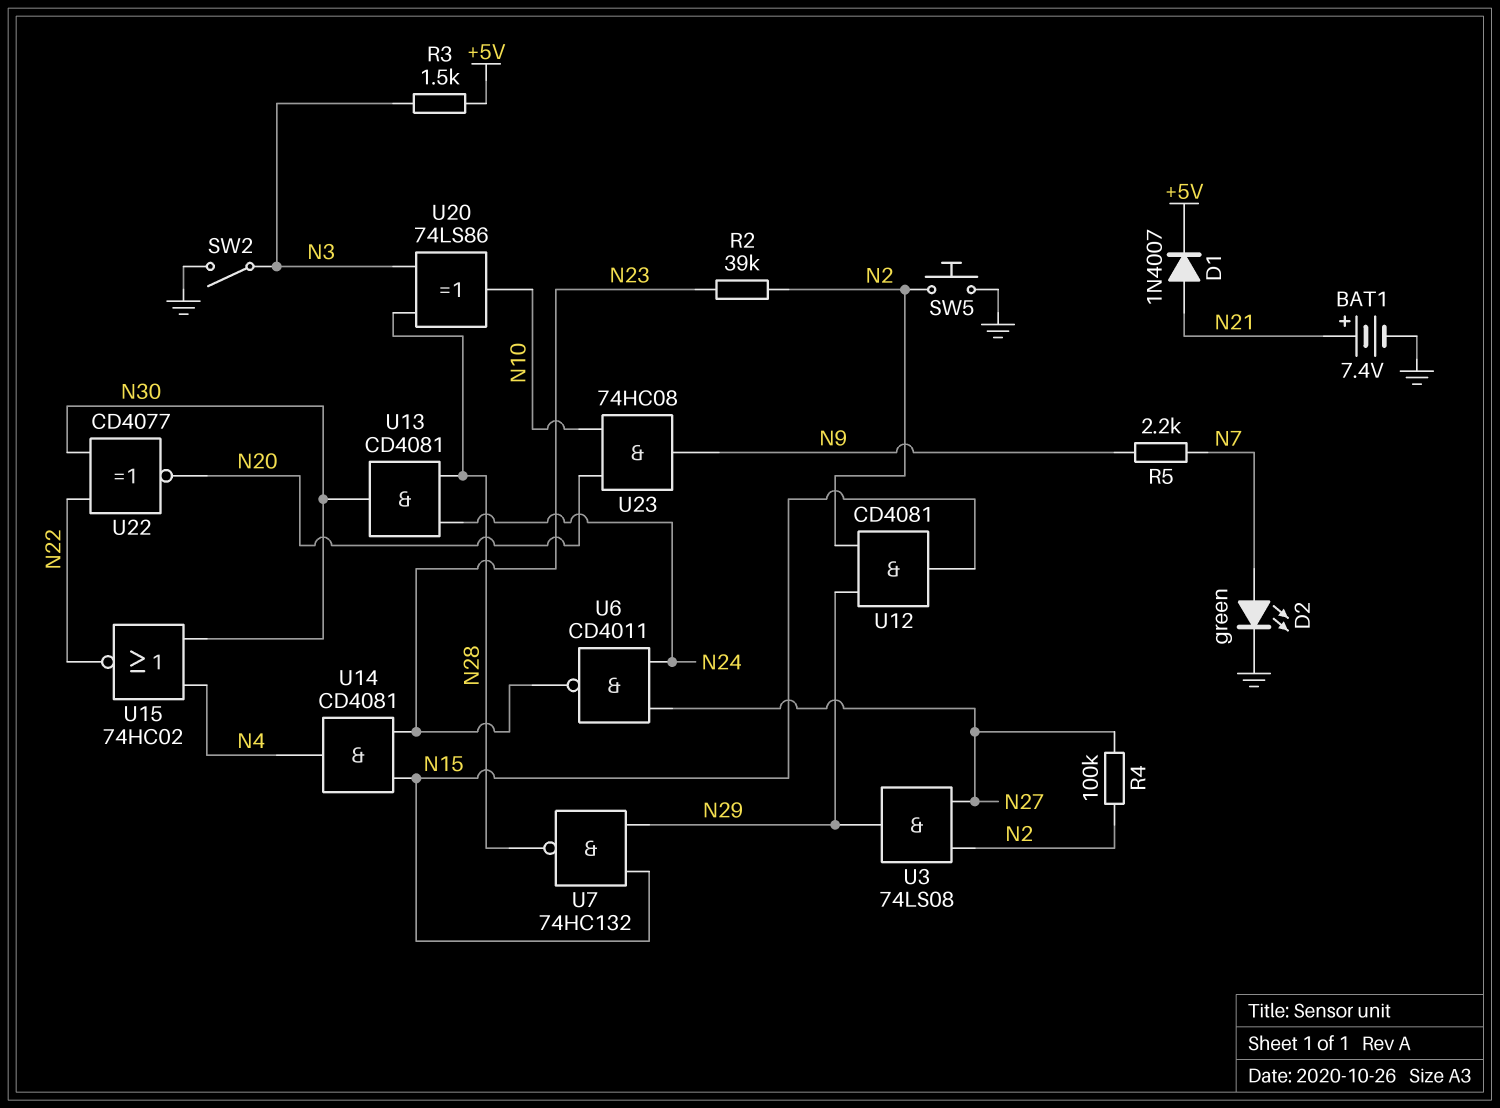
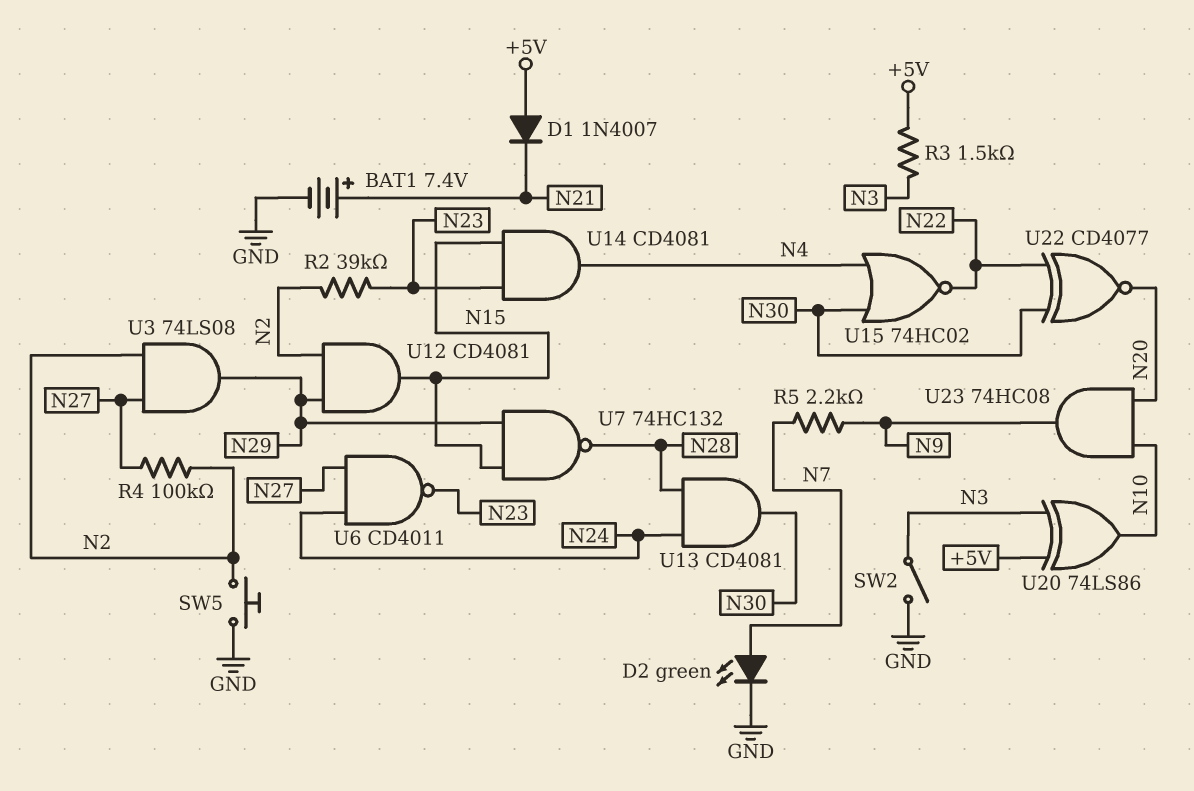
D1: diode 1N4007 (A N21, K +5V) -> diode 1N4007 (A +5V, K N21)
U20: XOR 74LS86 (in N3, in N28, out N10) -> XOR 74LS86 (in +5V, in N3, out N10)

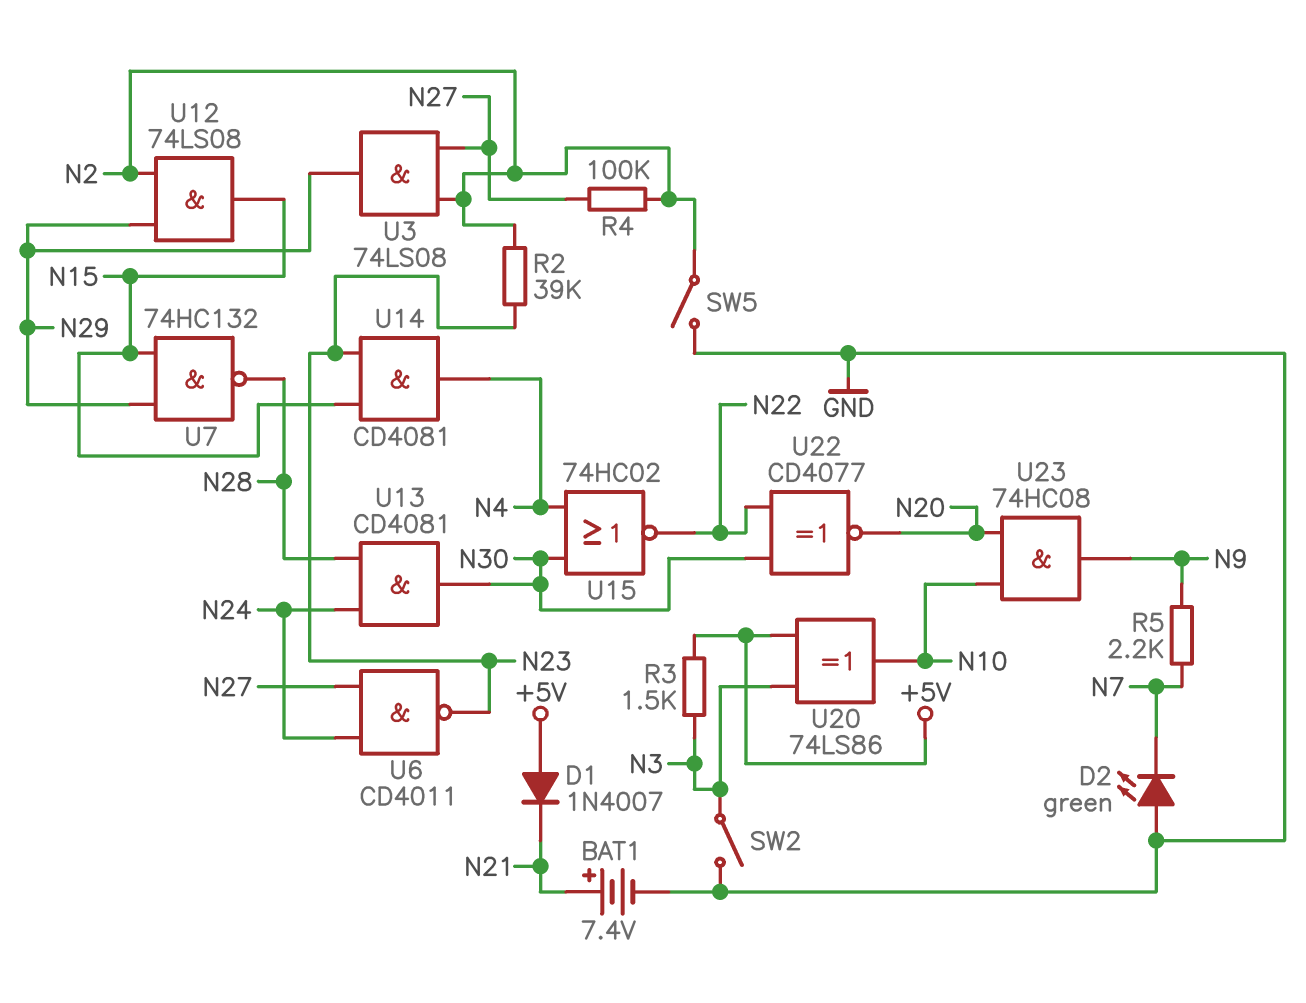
D2: LED green (A N7, K GND) -> LED green (A GND, K N7)
SW5: button (GND, N2) -> switch (GND, N2)
U12: AND CD4081 (in N2, in N29, out N15) -> AND 74LS08 (in N2, in N29, out N15)

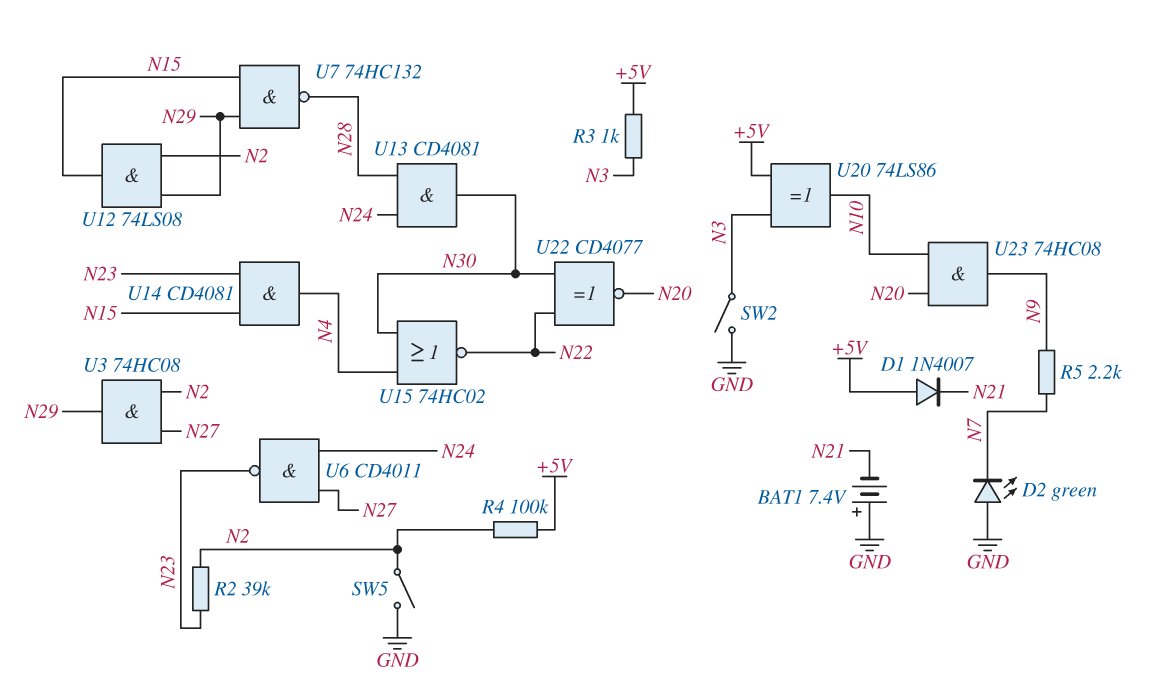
BAT1: 7.4V (plus N21, minus GND) -> 7.4V (plus GND, minus N21)
R3: 1.5k (+5V, N3) -> 1k (+5V, N3)
R4: 100k (N2, N27) -> 100k (+5V, N2)
U3: AND 74LS08 (in N2, in N27, out N29) -> AND 74HC08 (in N2, in N27, out N29)

